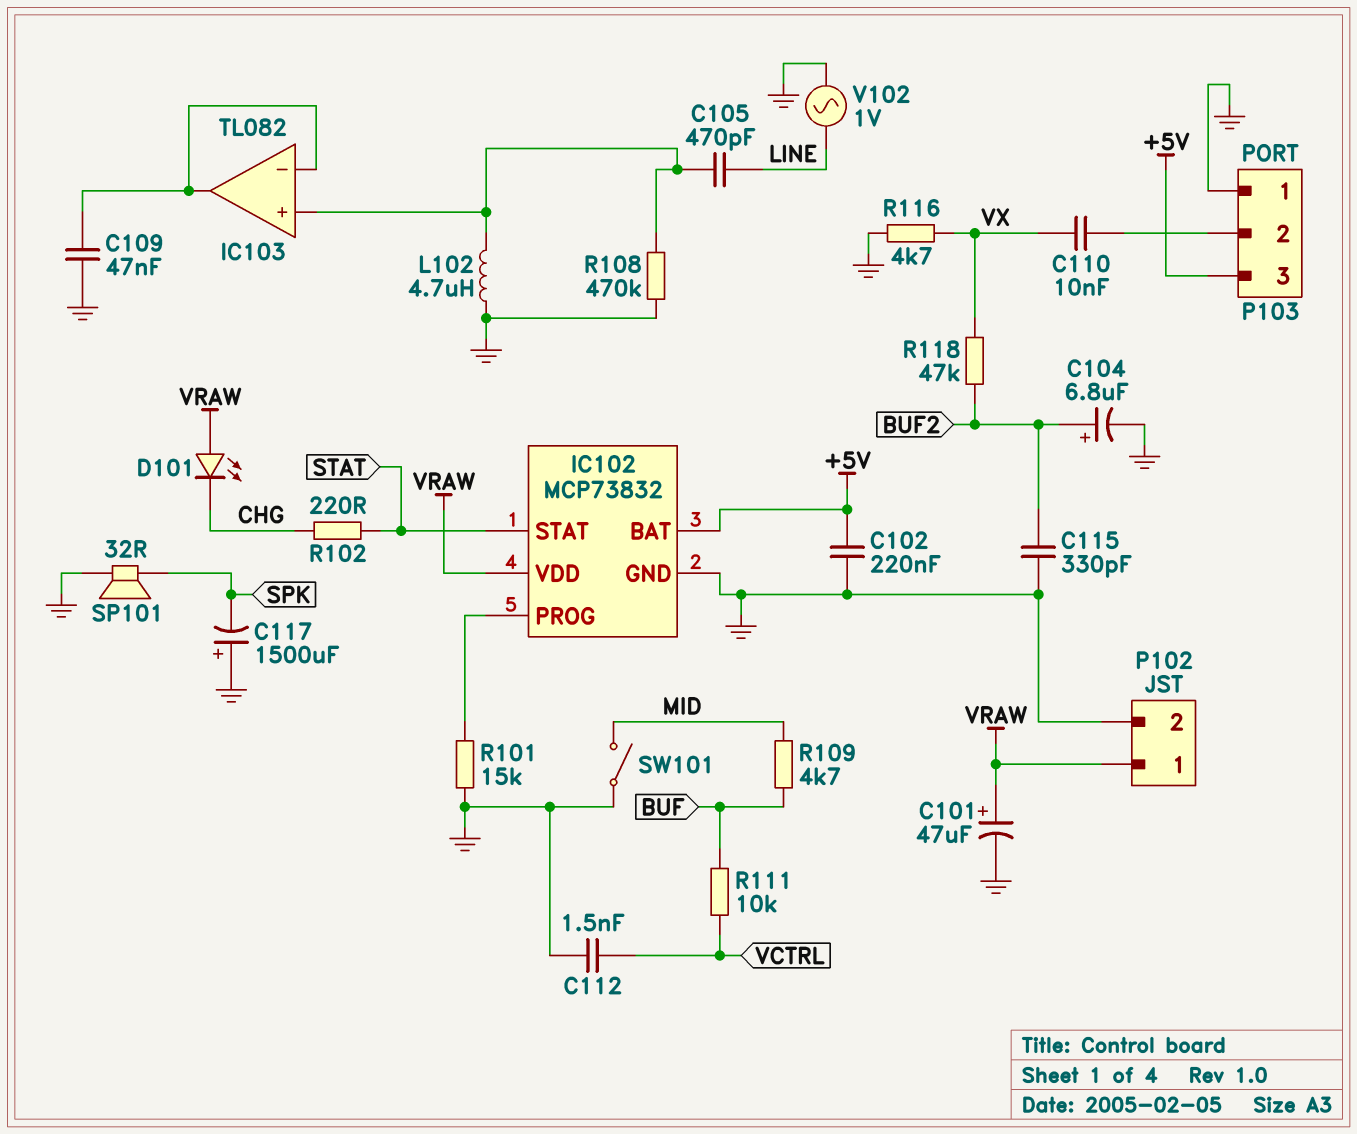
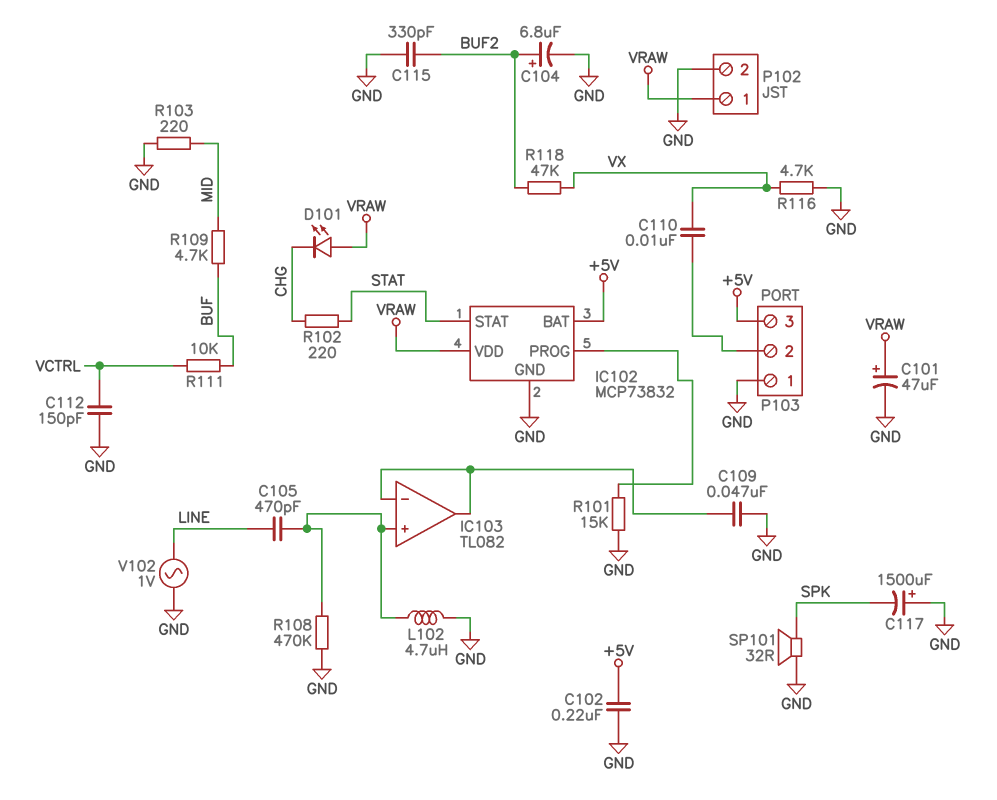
C112: 1.5nF (GND, VCTRL) -> 150pF (GND, VCTRL)
R103: none -> 220 (GND, MID)
SW101: switch (GND, MID) -> none

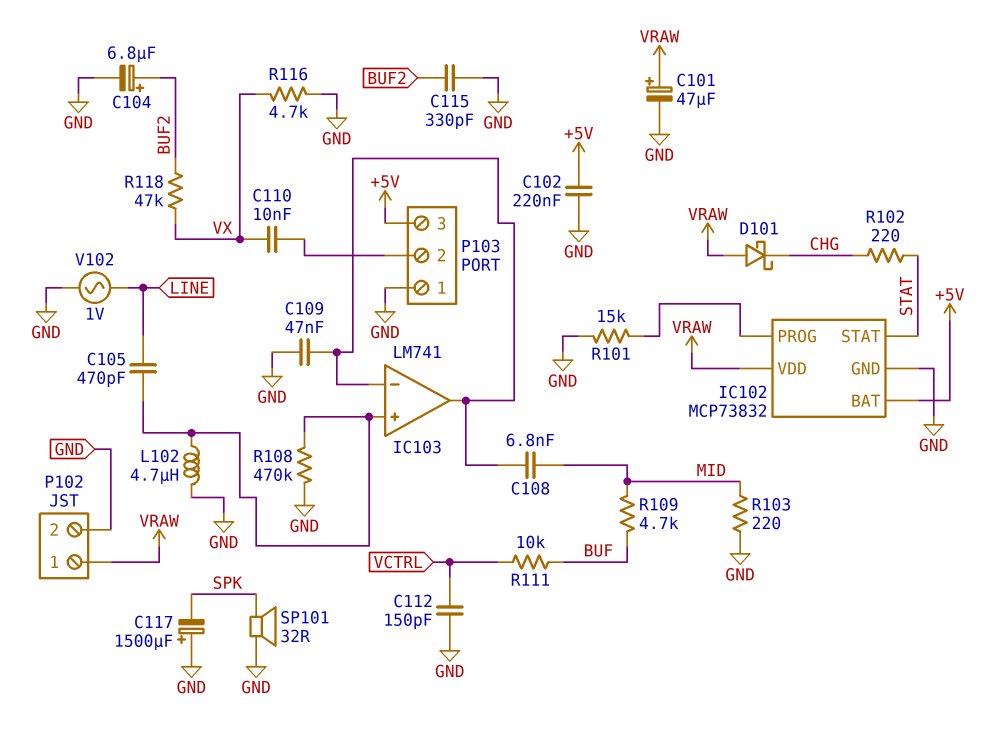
C108: none -> 6.8nF (IC103/in-, MID)
D101: LED (A VRAW, K CHG) -> schottky (A VRAW, K CHG)
IC103: TL082 -> LM741

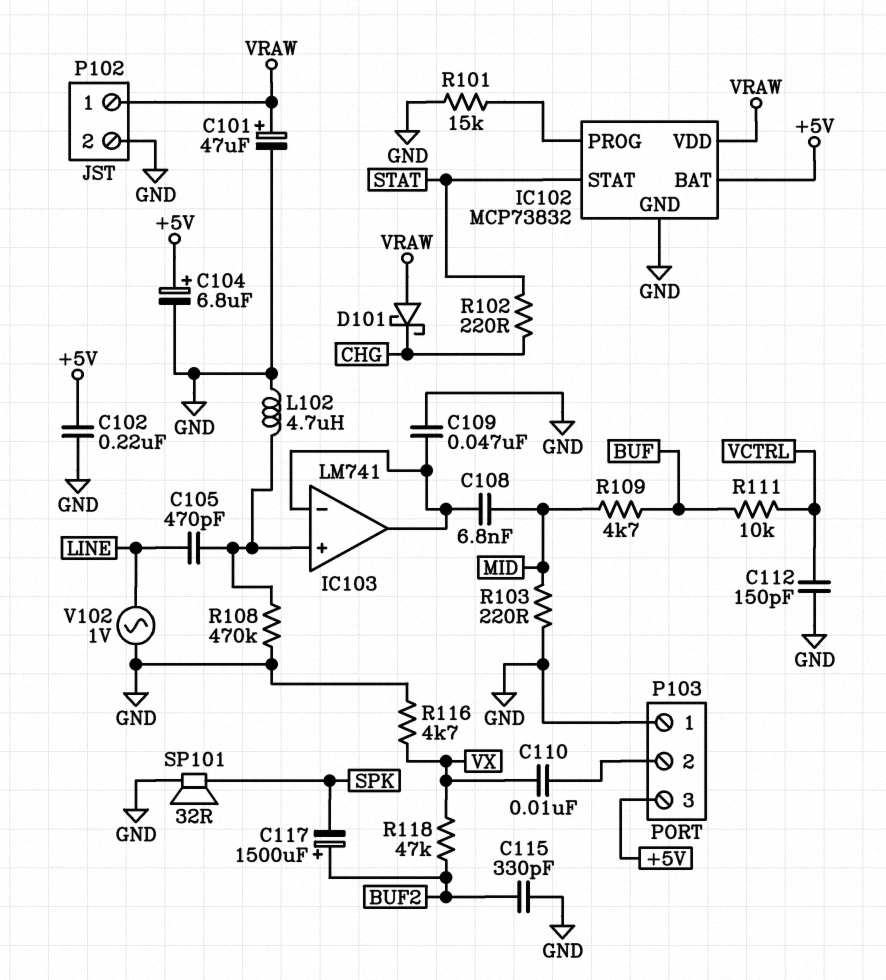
C104: 6.8uF (plus BUF2, minus GND) -> 6.8uF (plus +5V, minus GND)
C117: 1500uF (plus GND, minus SPK) -> 1500uF (plus BUF2, minus SPK)

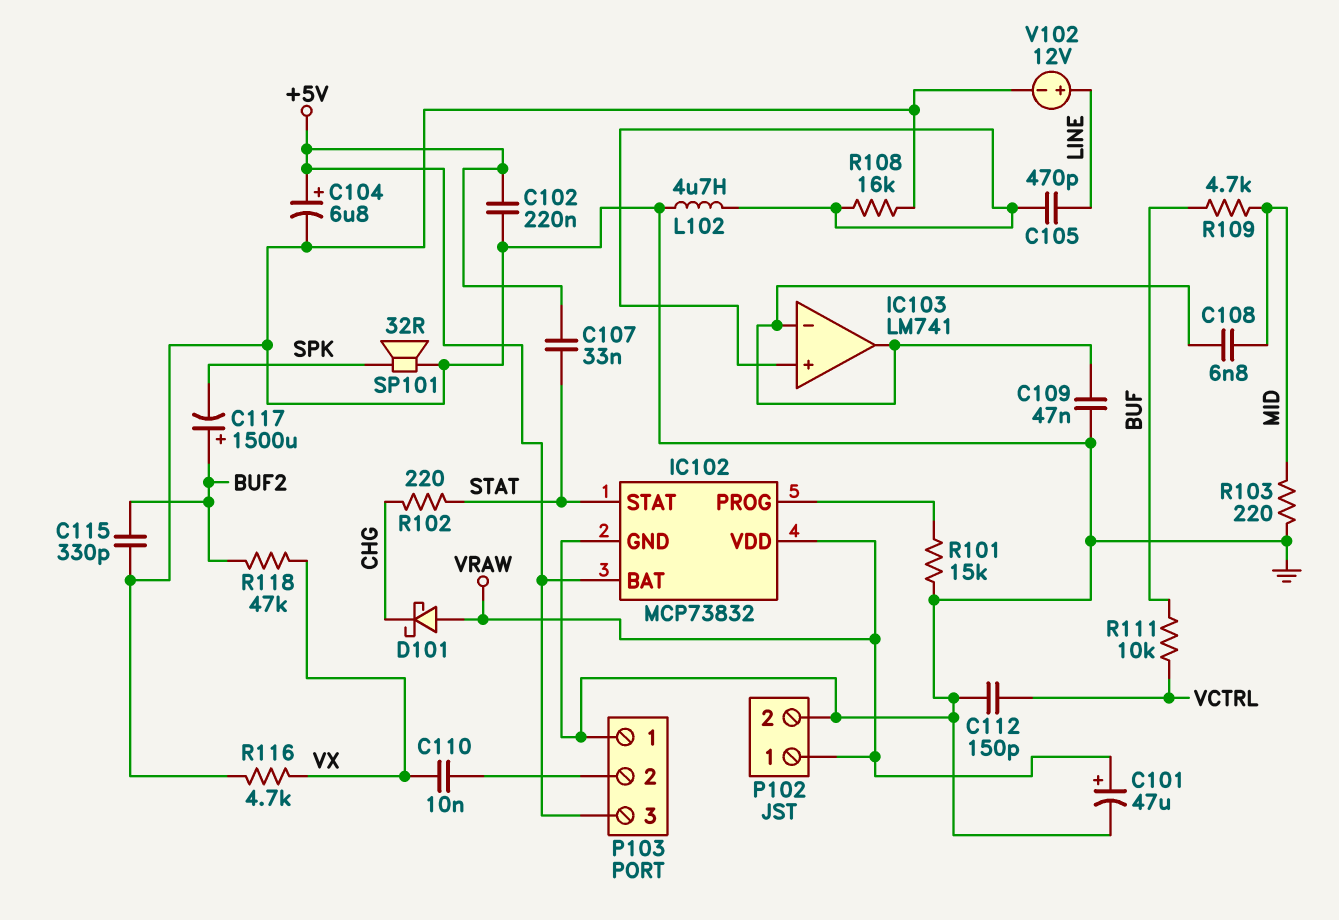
C107: none -> 33nF (+5V, STAT)
R108: 470k (GND, IC103/in+) -> 16k (GND, IC103/in+)
V102: AC 1V (GND, LINE) -> 12V (plus LINE, minus GND)

